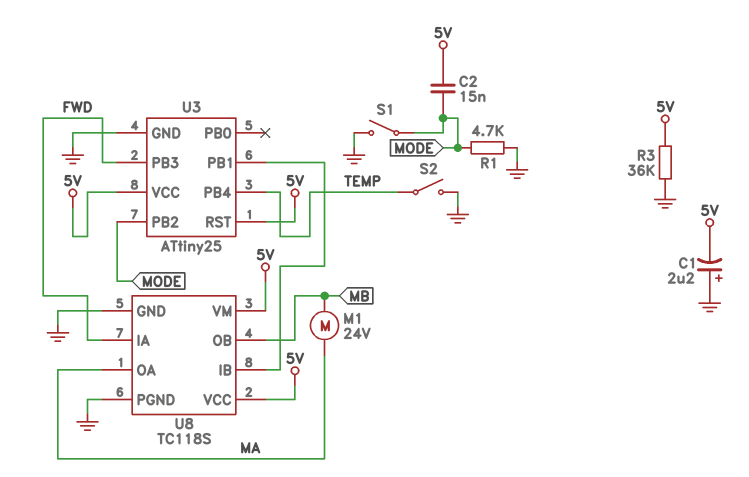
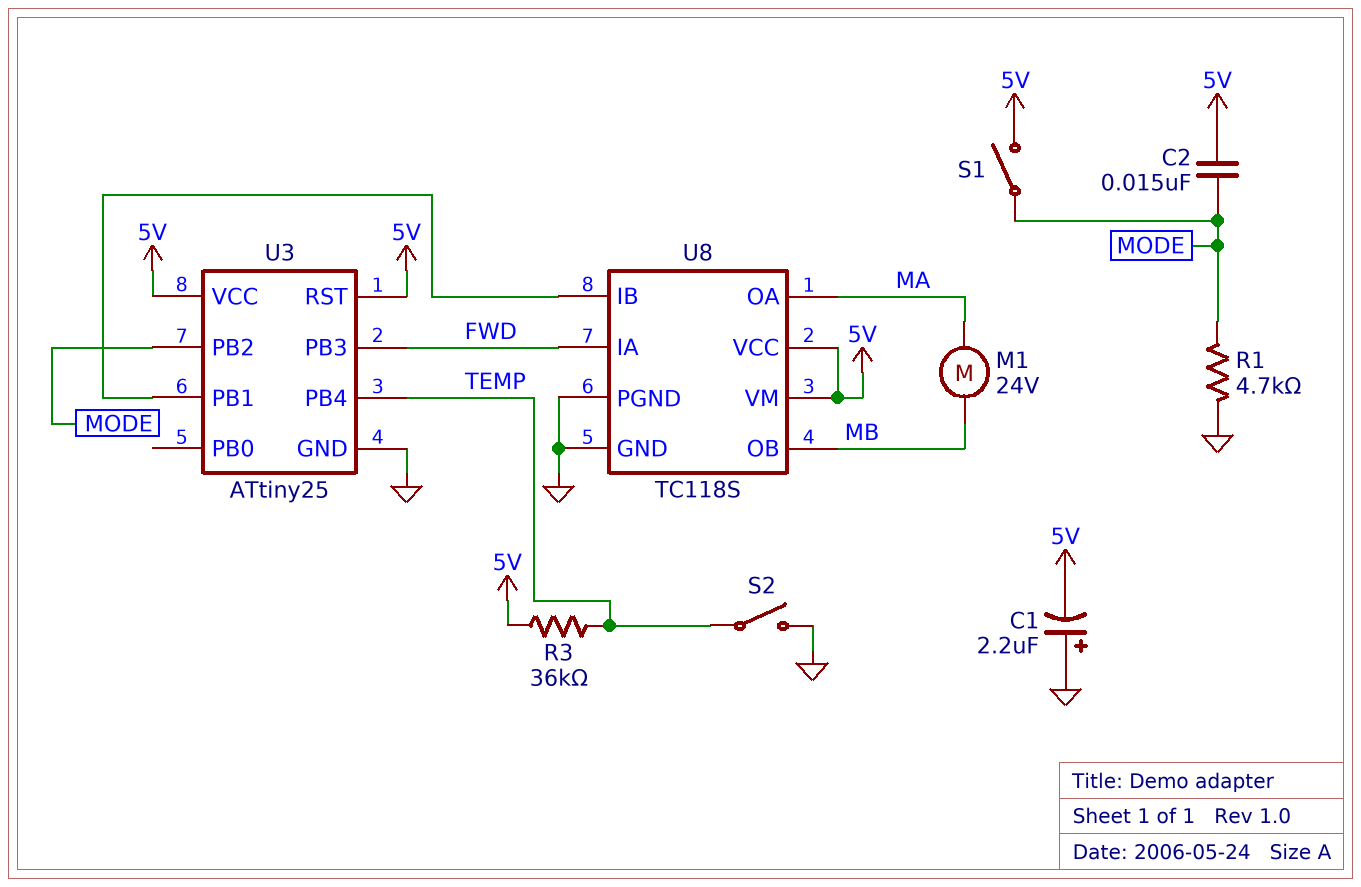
R3: 36k (5V, GND) -> 36k (5V, TEMP)
S1: switch (GND, MODE) -> switch (5V, MODE)

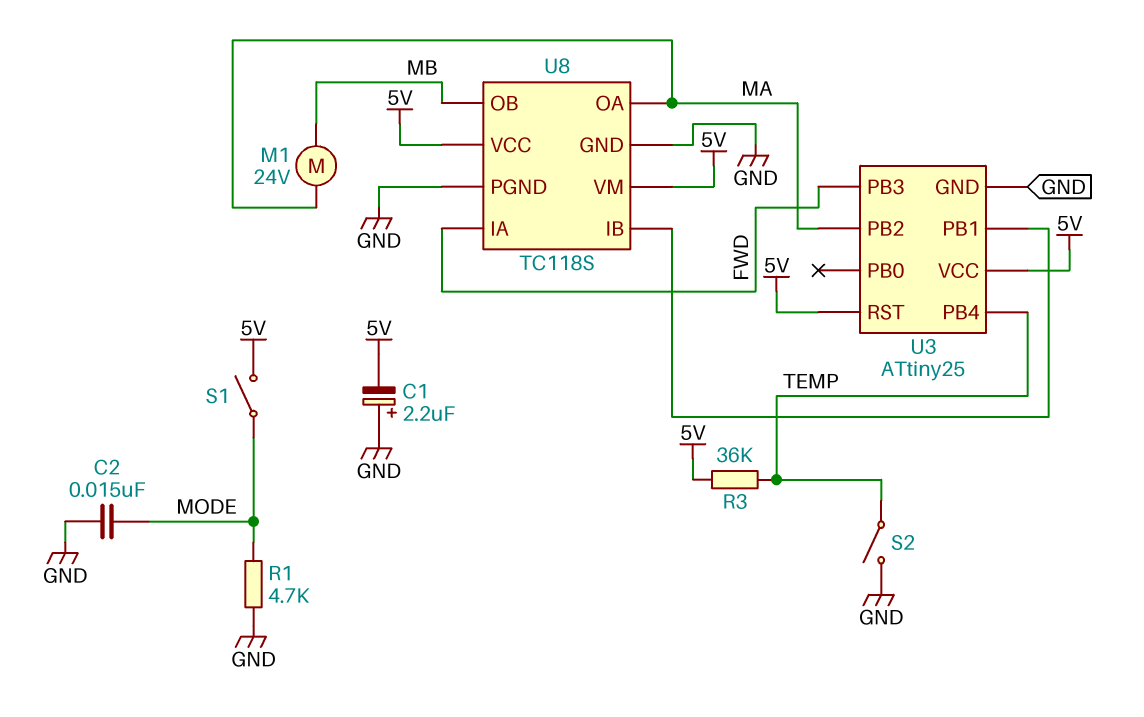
C2: 15nF (5V, MODE) -> 15nF (GND, MODE)
U3 pin PB2: MODE -> MA

